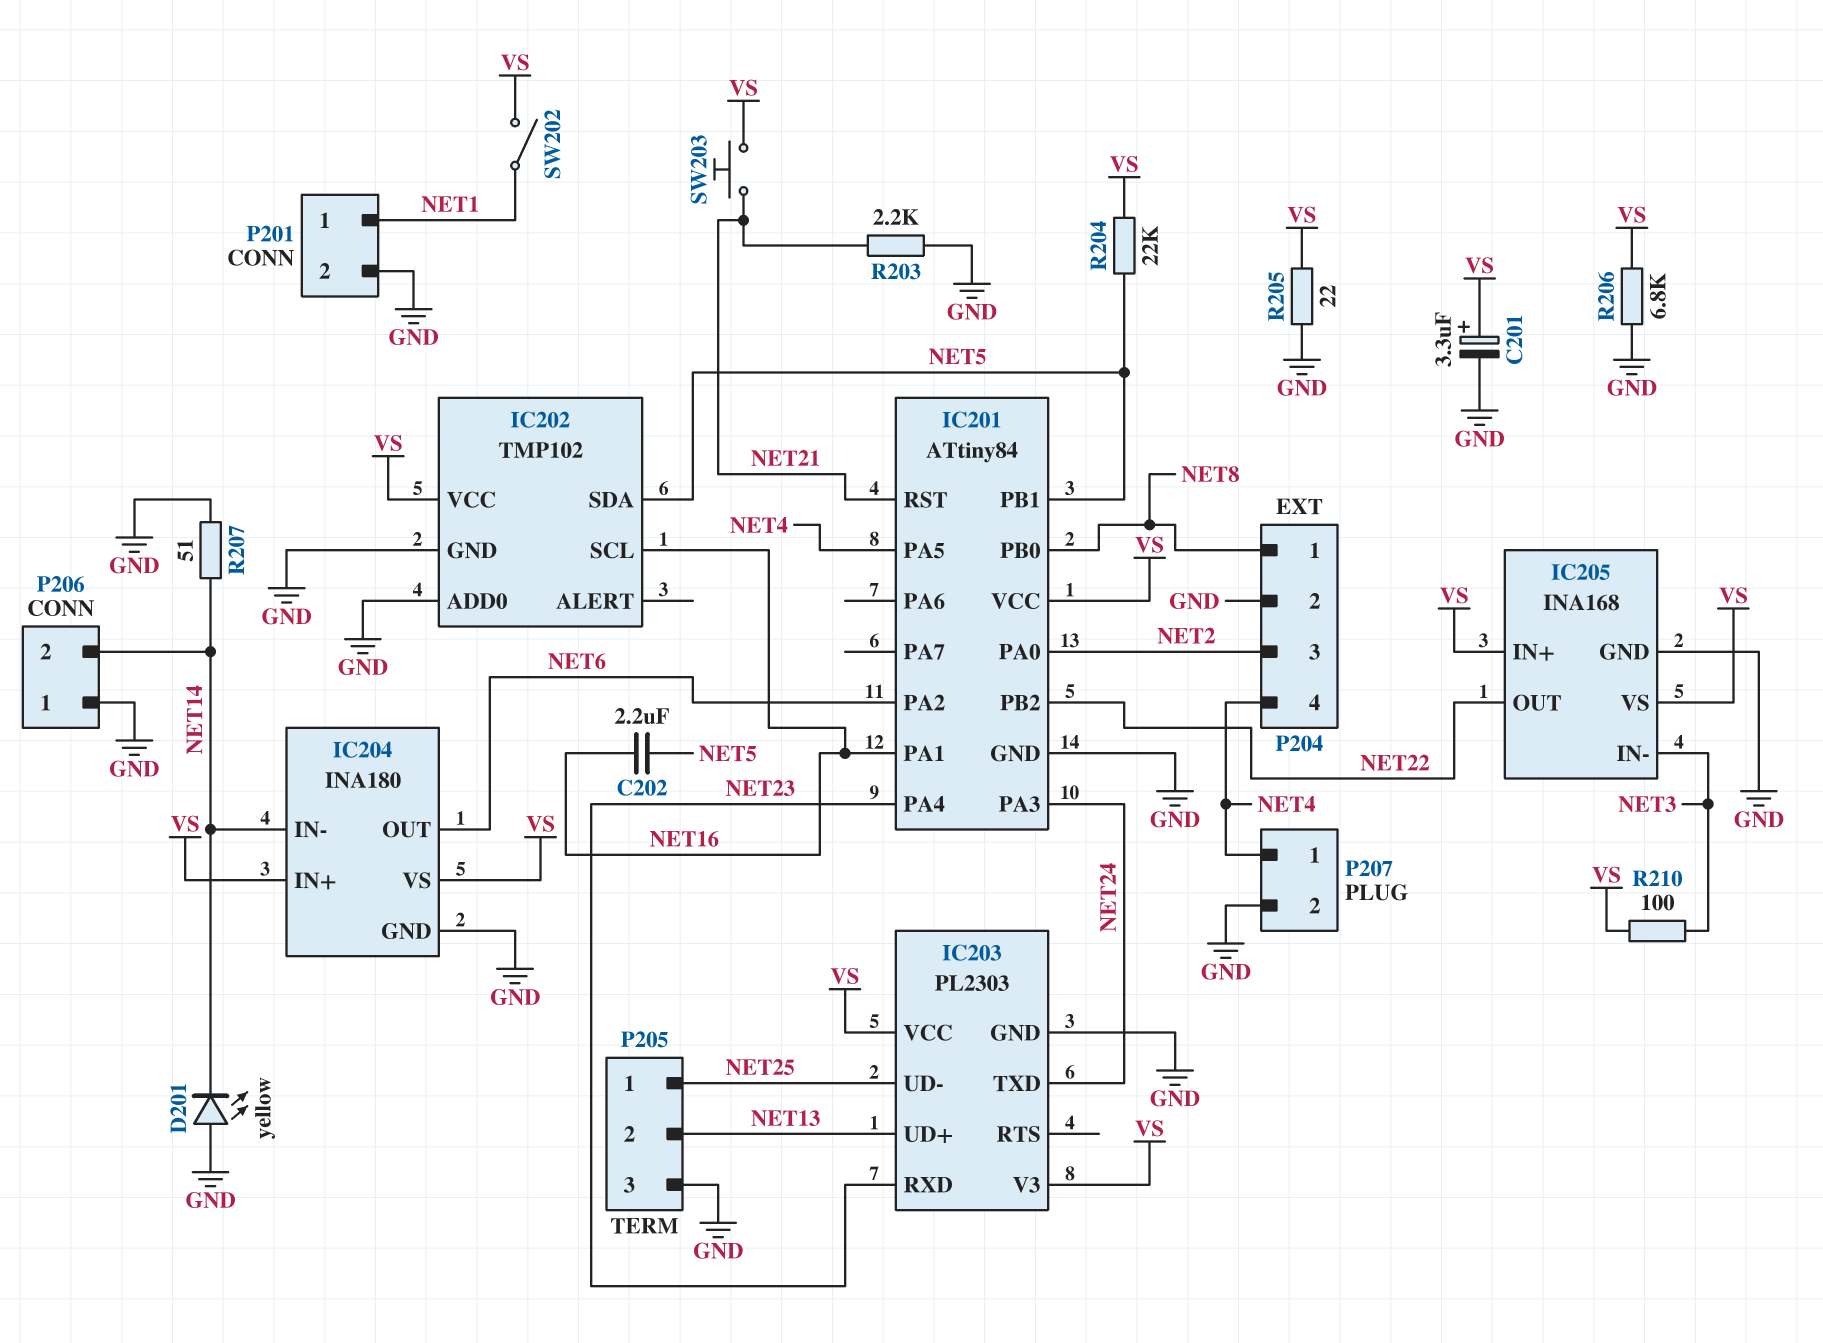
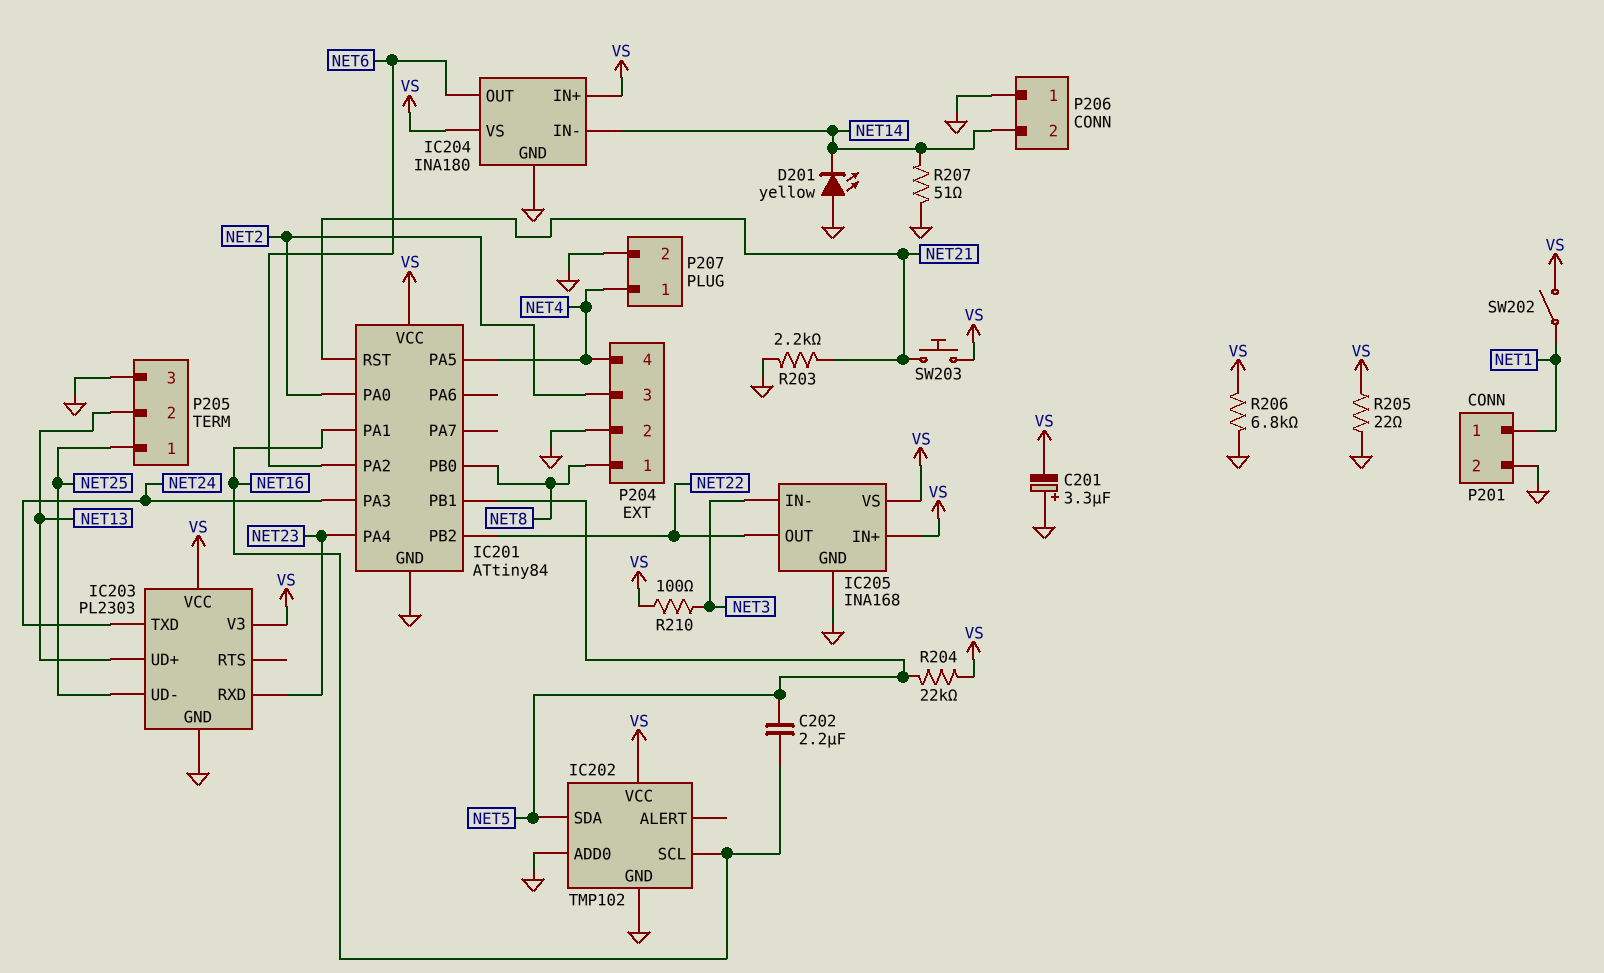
C201: 3.3uF (plus VS, minus GND) -> 3.3uF (plus GND, minus VS)

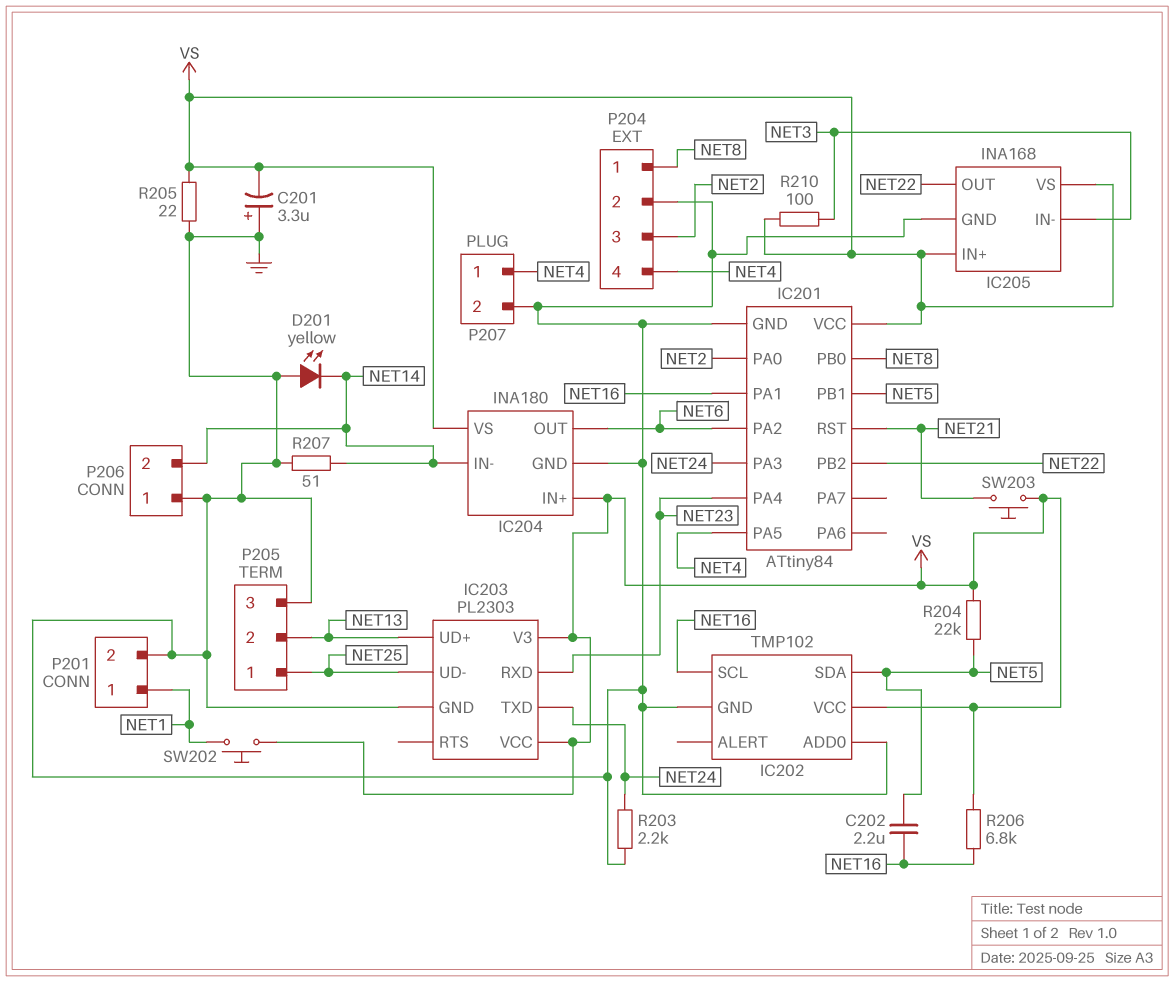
R203: 2.2k (GND, NET21) -> 2.2k (GND, NET24)
R206: 6.8k (GND, VS) -> 6.8k (NET16, VS)
SW202: switch (NET1, VS) -> button (NET1, VS)

